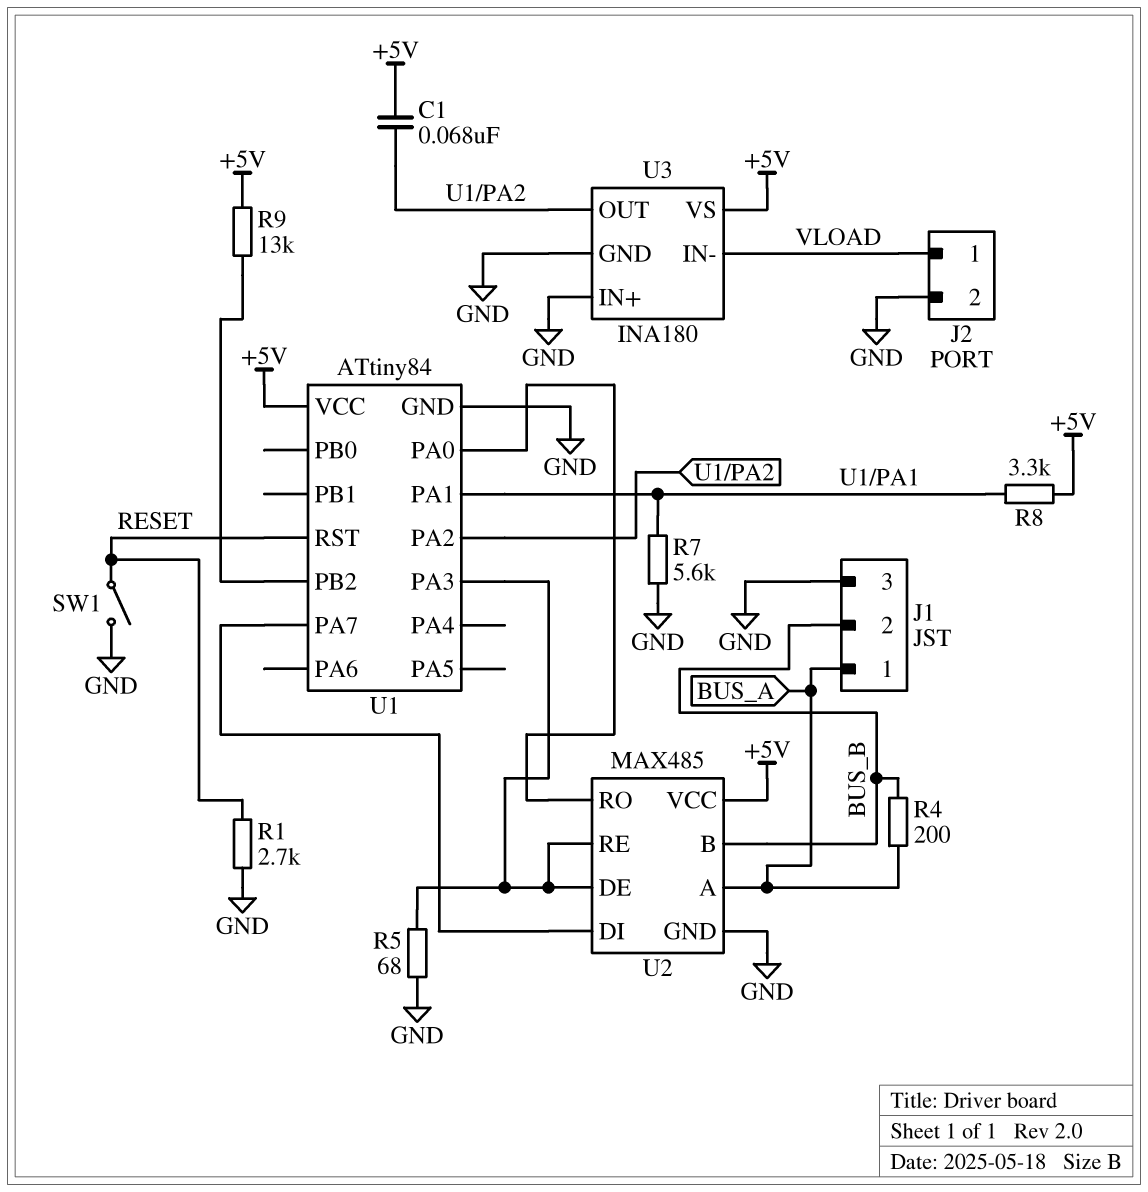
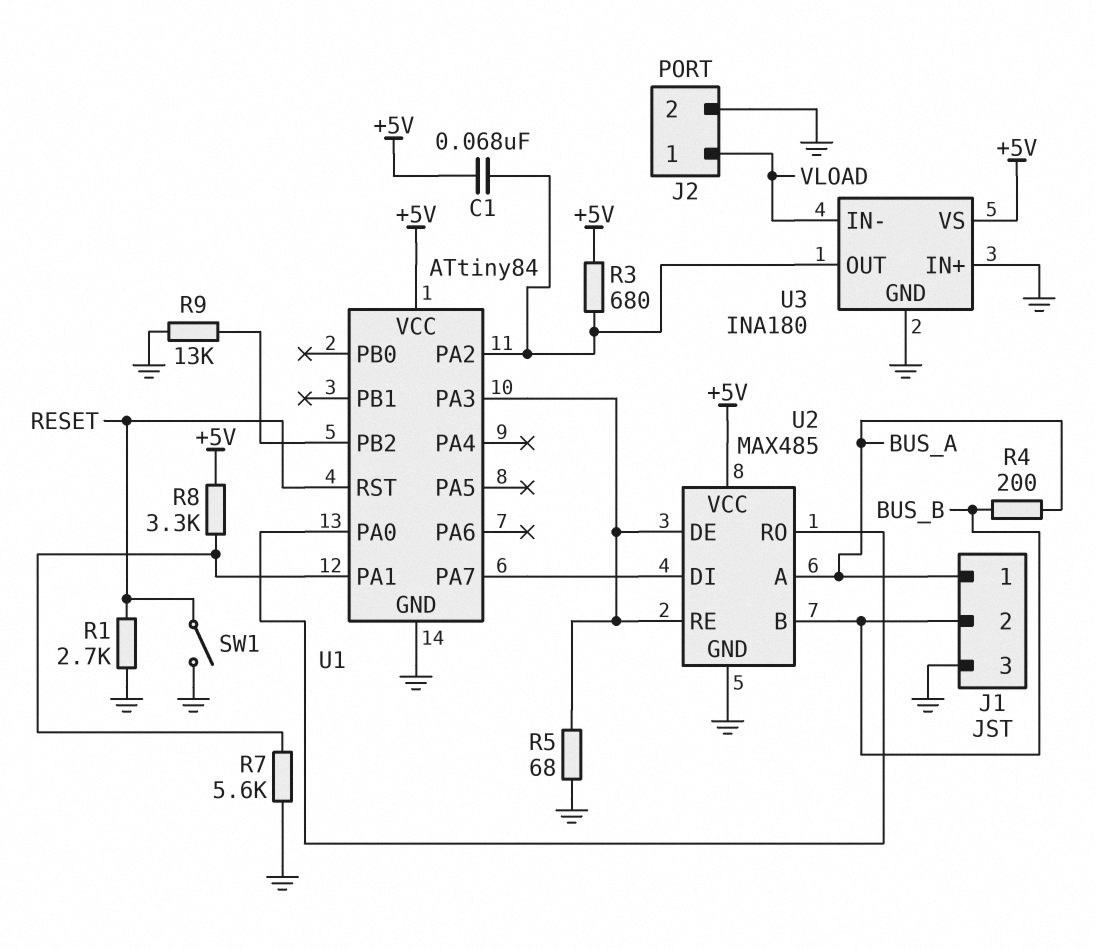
R3: none -> 680 (+5V, U1/PA2)
R9: 13k (+5V, U1/PB2) -> 13k (GND, U1/PB2)

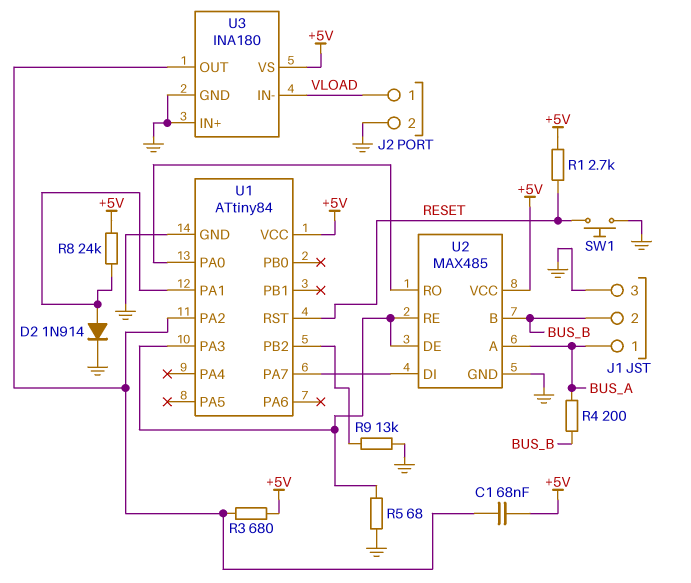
D2: none -> diode 1N914 (A U1/PA1, K GND)
R1: 2.7k (GND, RESET) -> 2.7k (+5V, RESET)
R7: 5.6k (GND, U1/PA1) -> none
R8: 3.3k (+5V, U1/PA1) -> 24k (+5V, U1/PA1)
SW1: switch (GND, RESET) -> button (GND, RESET)

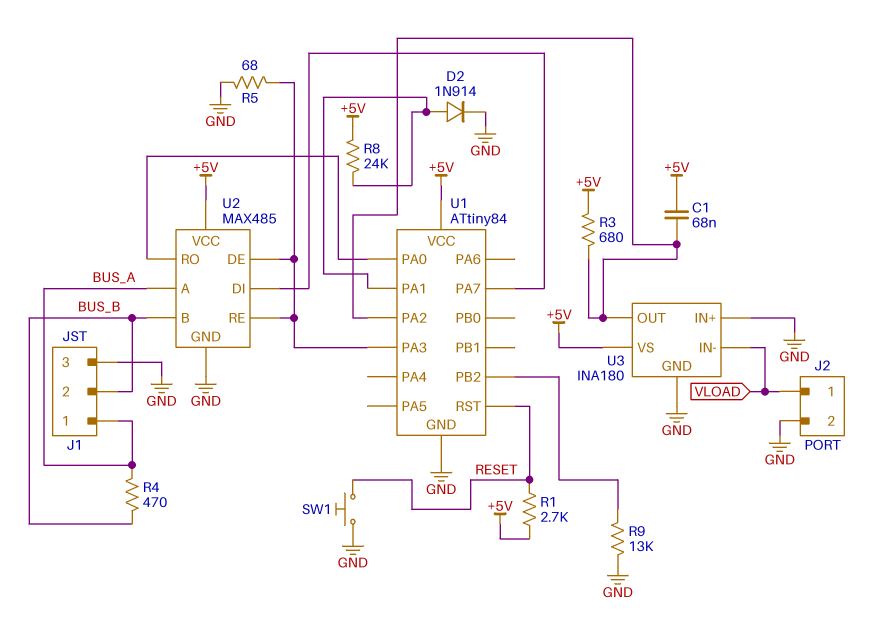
R4: 200 (BUS_A, BUS_B) -> 470 (BUS_A, BUS_B)

